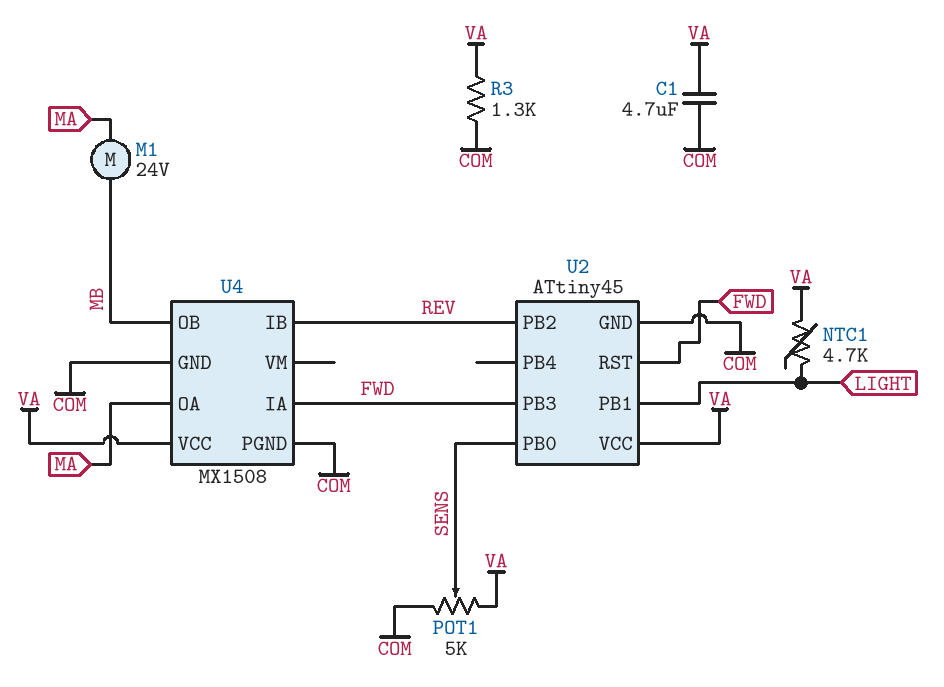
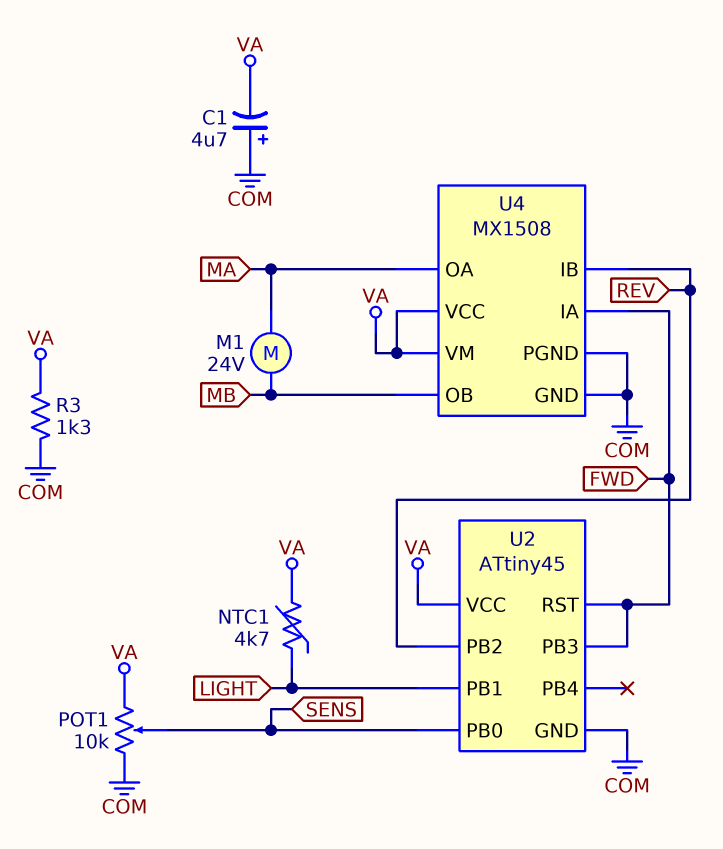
C1: 4.7uF (COM, VA) -> 4.7uF (plus COM, minus VA)
POT1: 5k (COM, VA, wiper SENS) -> 10k (COM, VA, wiper SENS)
U4 pin VM: none -> VA

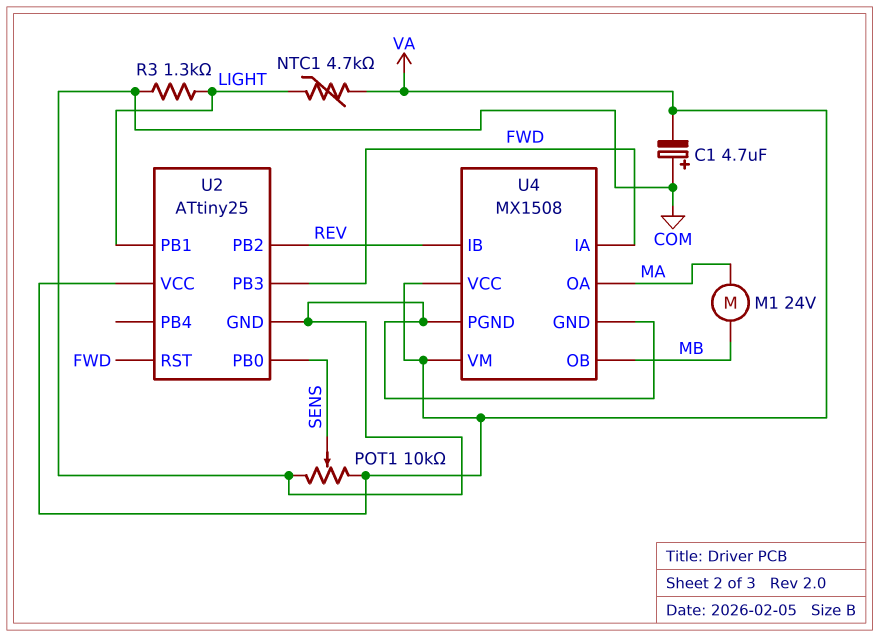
R3: 1.3k (COM, VA) -> 1.3k (COM, LIGHT)
U2: ATtiny45 -> ATtiny25

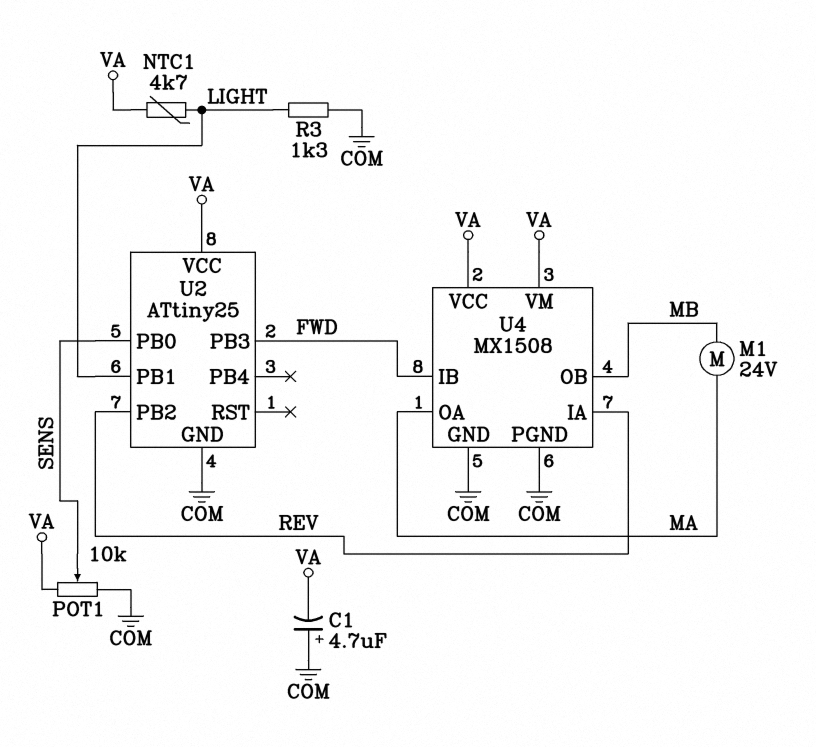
U2 pin RST: FWD -> none
U4 pin IA: FWD -> REV
U4 pin IB: REV -> FWD

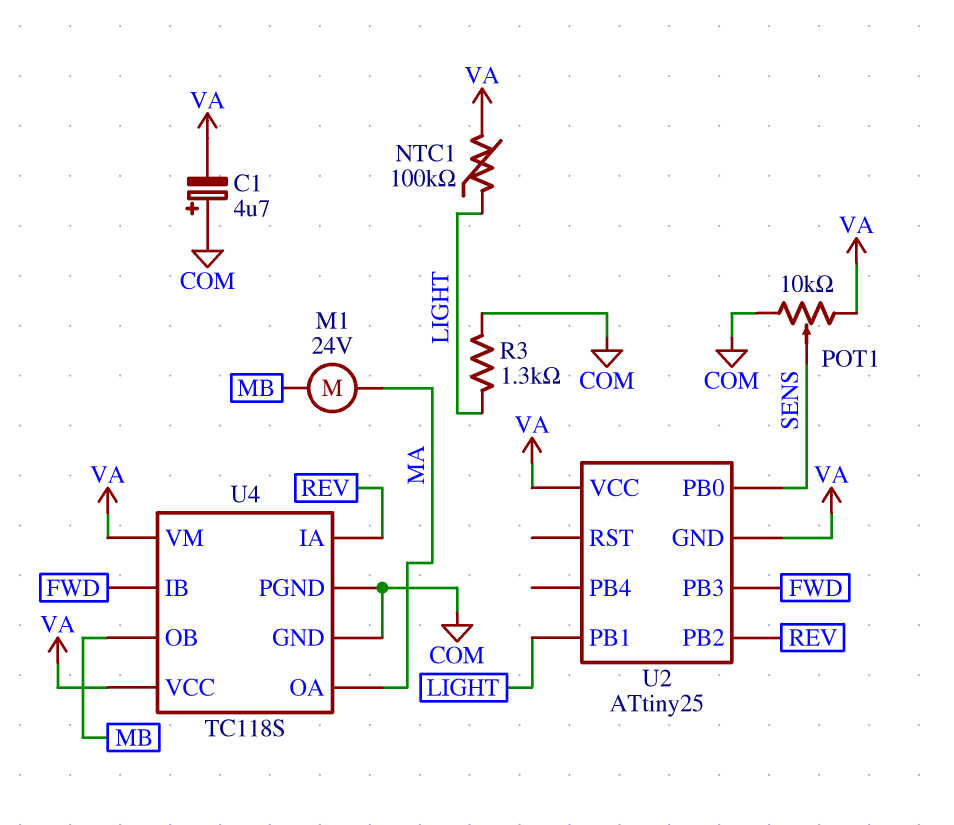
NTC1: 4.7k (LIGHT, VA) -> 100k (LIGHT, VA)
U2 pin GND: COM -> VA
U4: MX1508 -> TC118S

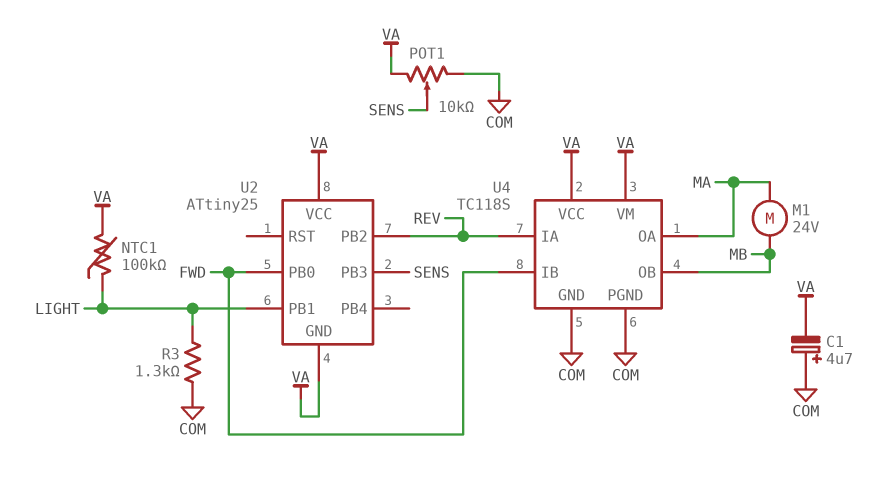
U2 pin PB0: SENS -> FWD
U2 pin PB3: FWD -> SENS

